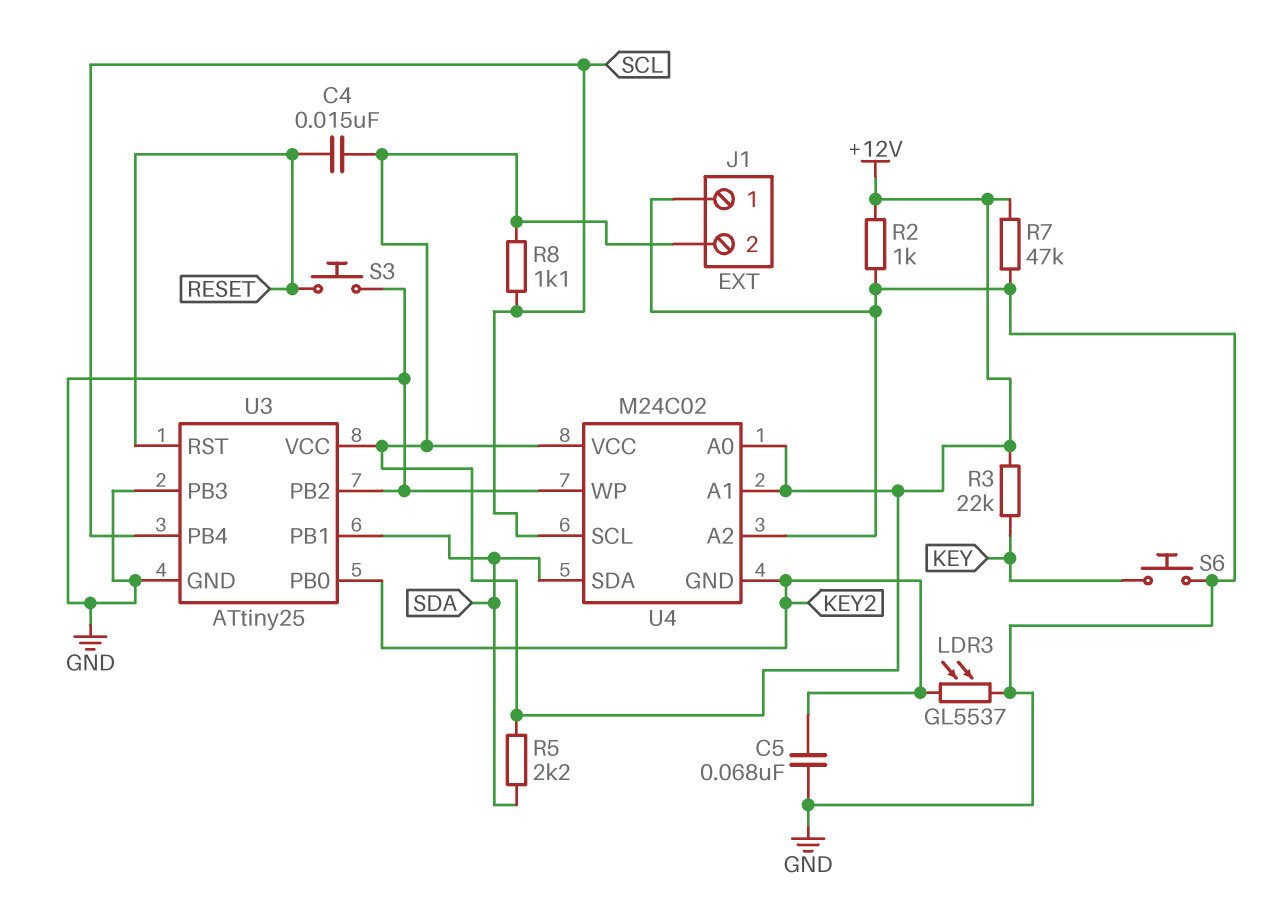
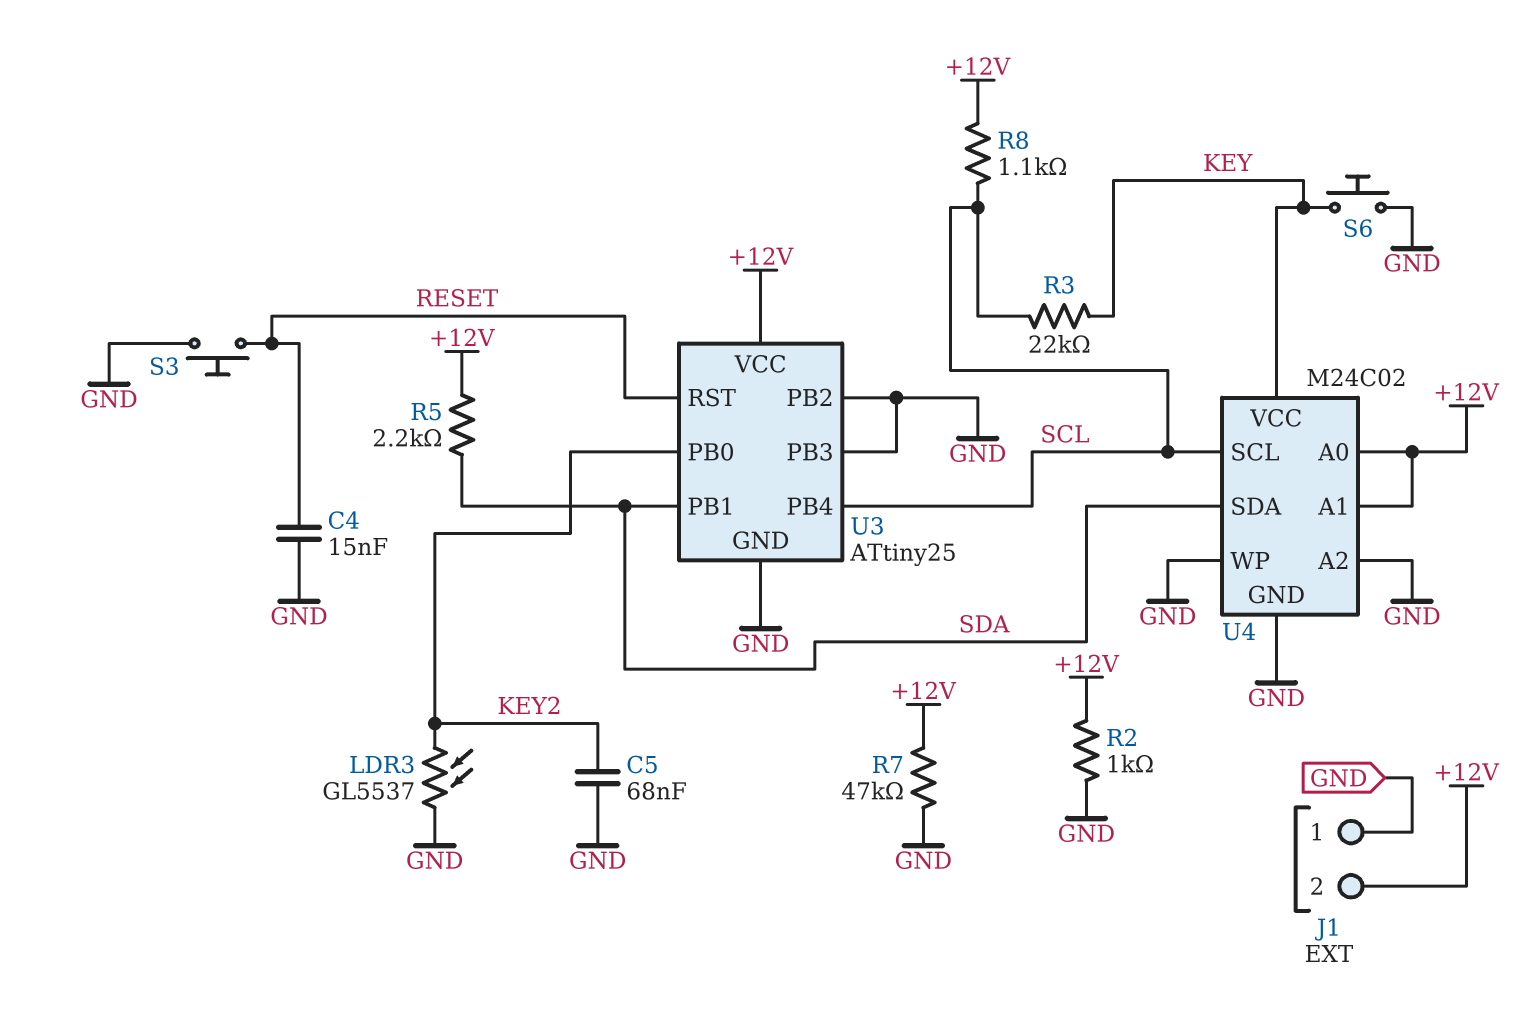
C4: 15nF (+12V, RESET) -> 15nF (GND, RESET)
R3: 22k (+12V, KEY) -> 22k (KEY, SCL)
U4 pin GND: KEY2 -> GND
U4 pin VCC: +12V -> KEY

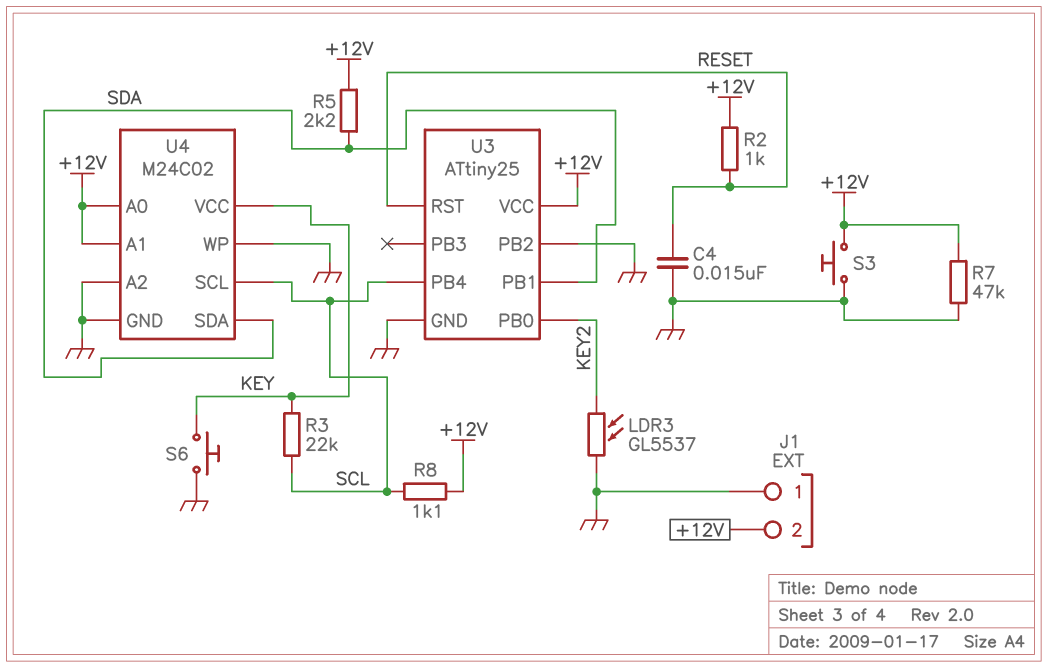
C5: 68nF (GND, KEY2) -> none
R2: 1k (+12V, GND) -> 1k (+12V, RESET)
S3: button (GND, RESET) -> button (+12V, GND)
U3 pin PB3: GND -> none

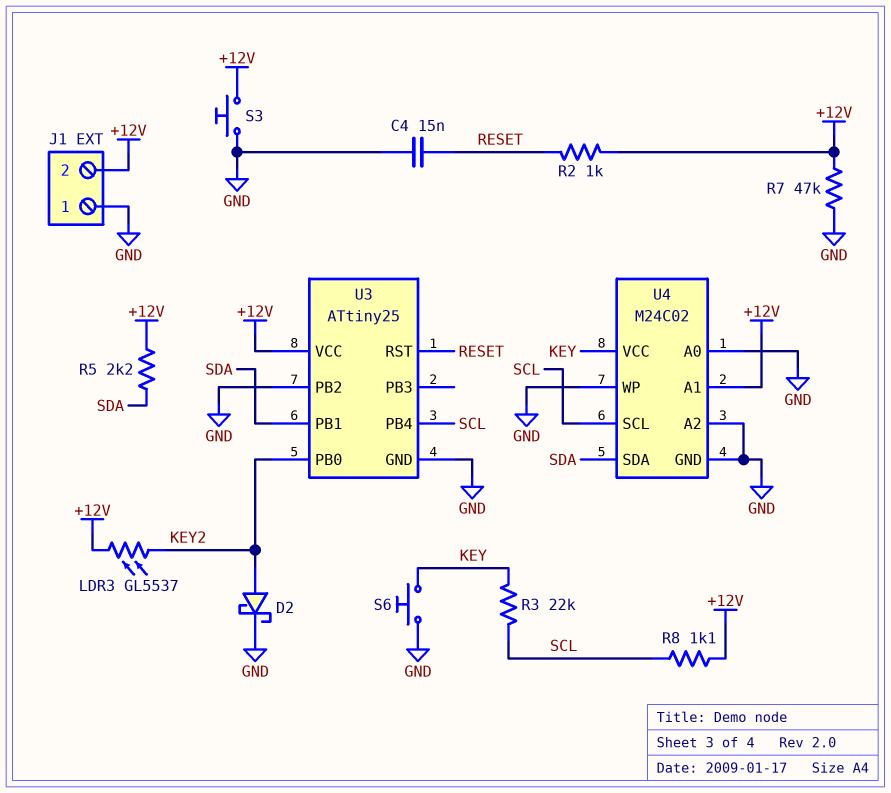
D2: none -> schottky (A KEY2, K GND)
LDR3: GL5537 (GND, KEY2) -> GL5537 (+12V, KEY2)
U4 pin A0: +12V -> GND

